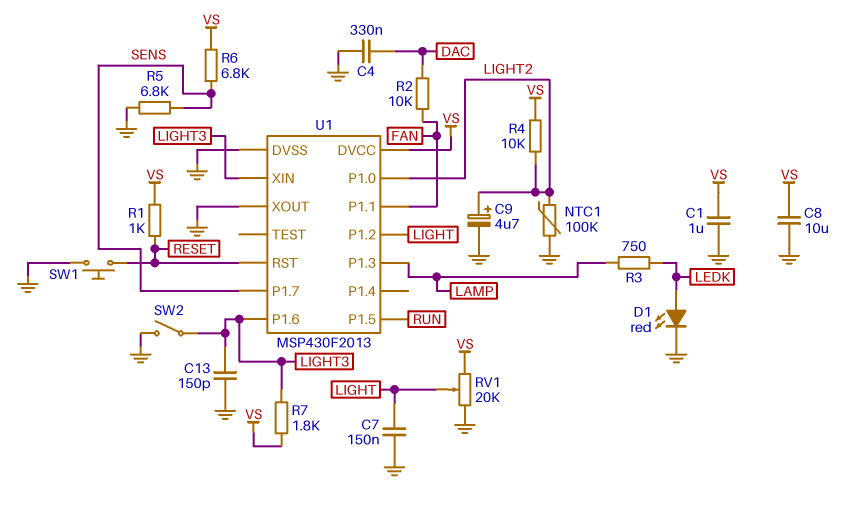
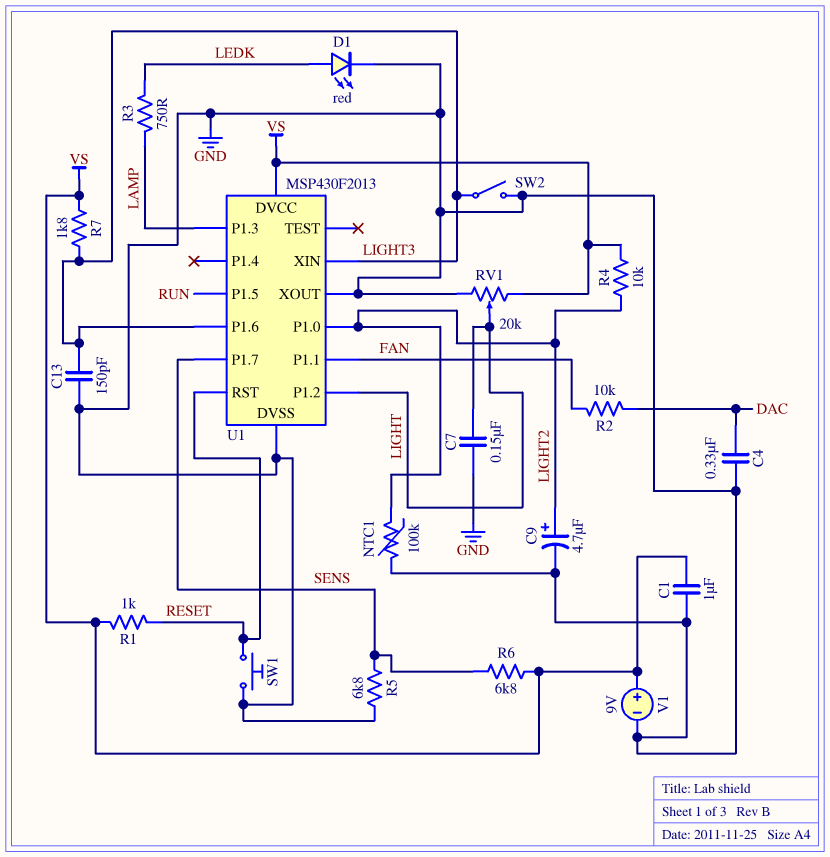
C8: 10uF (GND, VS) -> none
V1: none -> 9V (plus VS, minus GND)

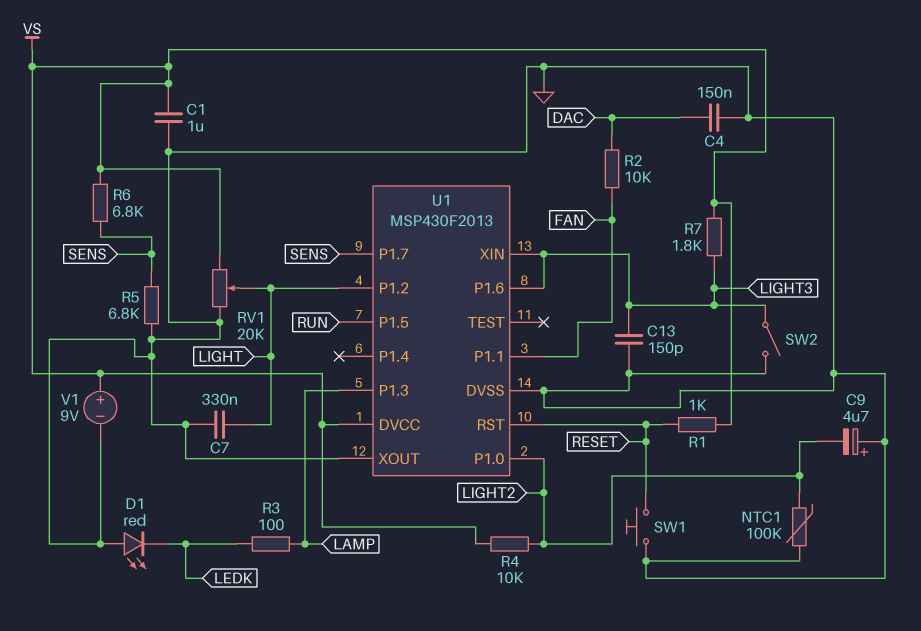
C4: 330nF (DAC, GND) -> 150nF (DAC, GND)
C7: 150nF (GND, LIGHT) -> 330nF (GND, LIGHT)
C9: 4.7uF (plus LIGHT2, minus GND) -> 4.7uF (plus GND, minus LIGHT2)
D1: LED red (A LEDK, K GND) -> LED red (A GND, K LEDK)
R3: 750 (LAMP, LEDK) -> 100 (LAMP, LEDK)

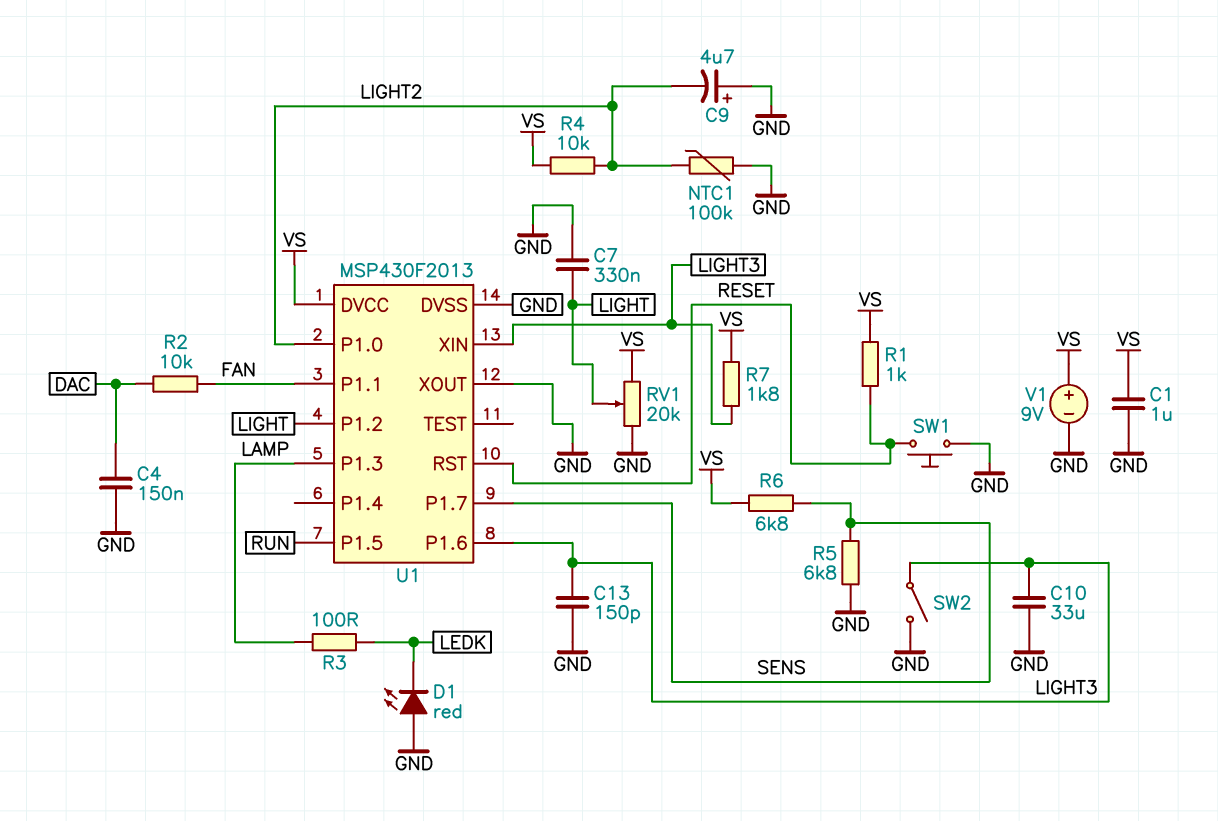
C10: none -> 33uF (GND, LIGHT3)

